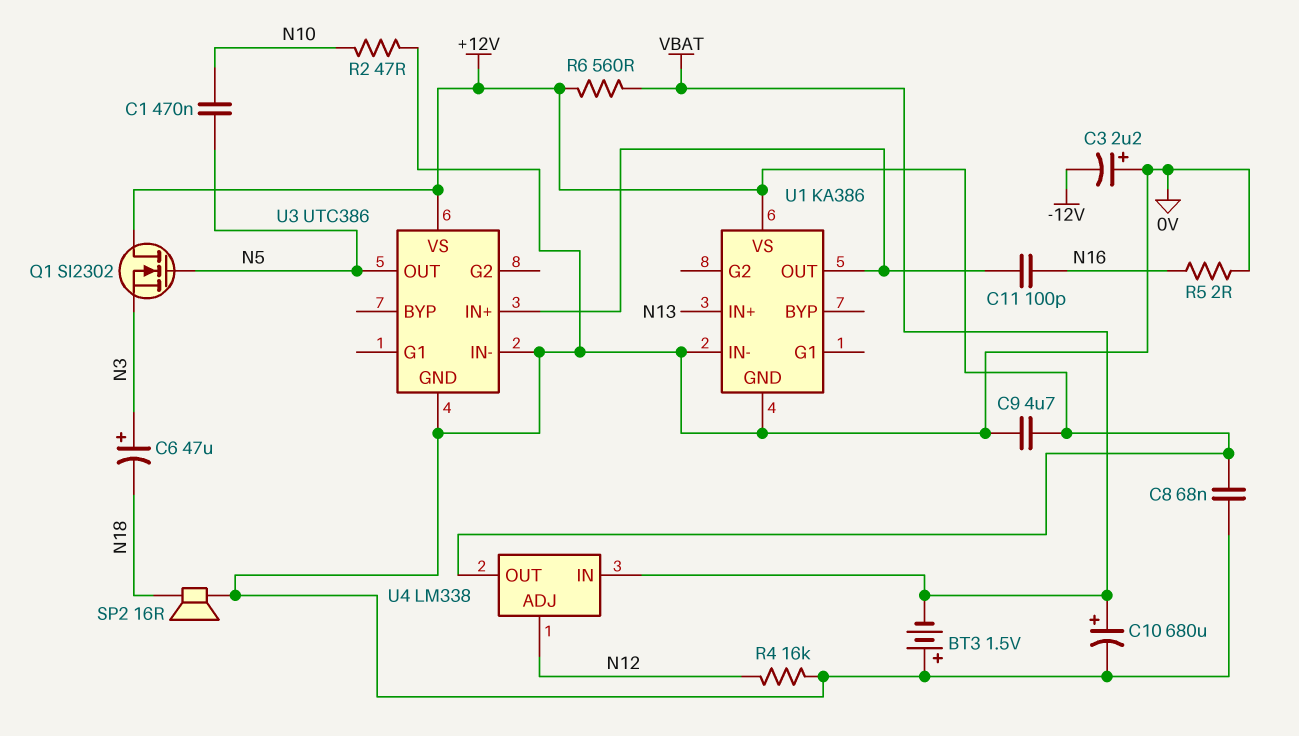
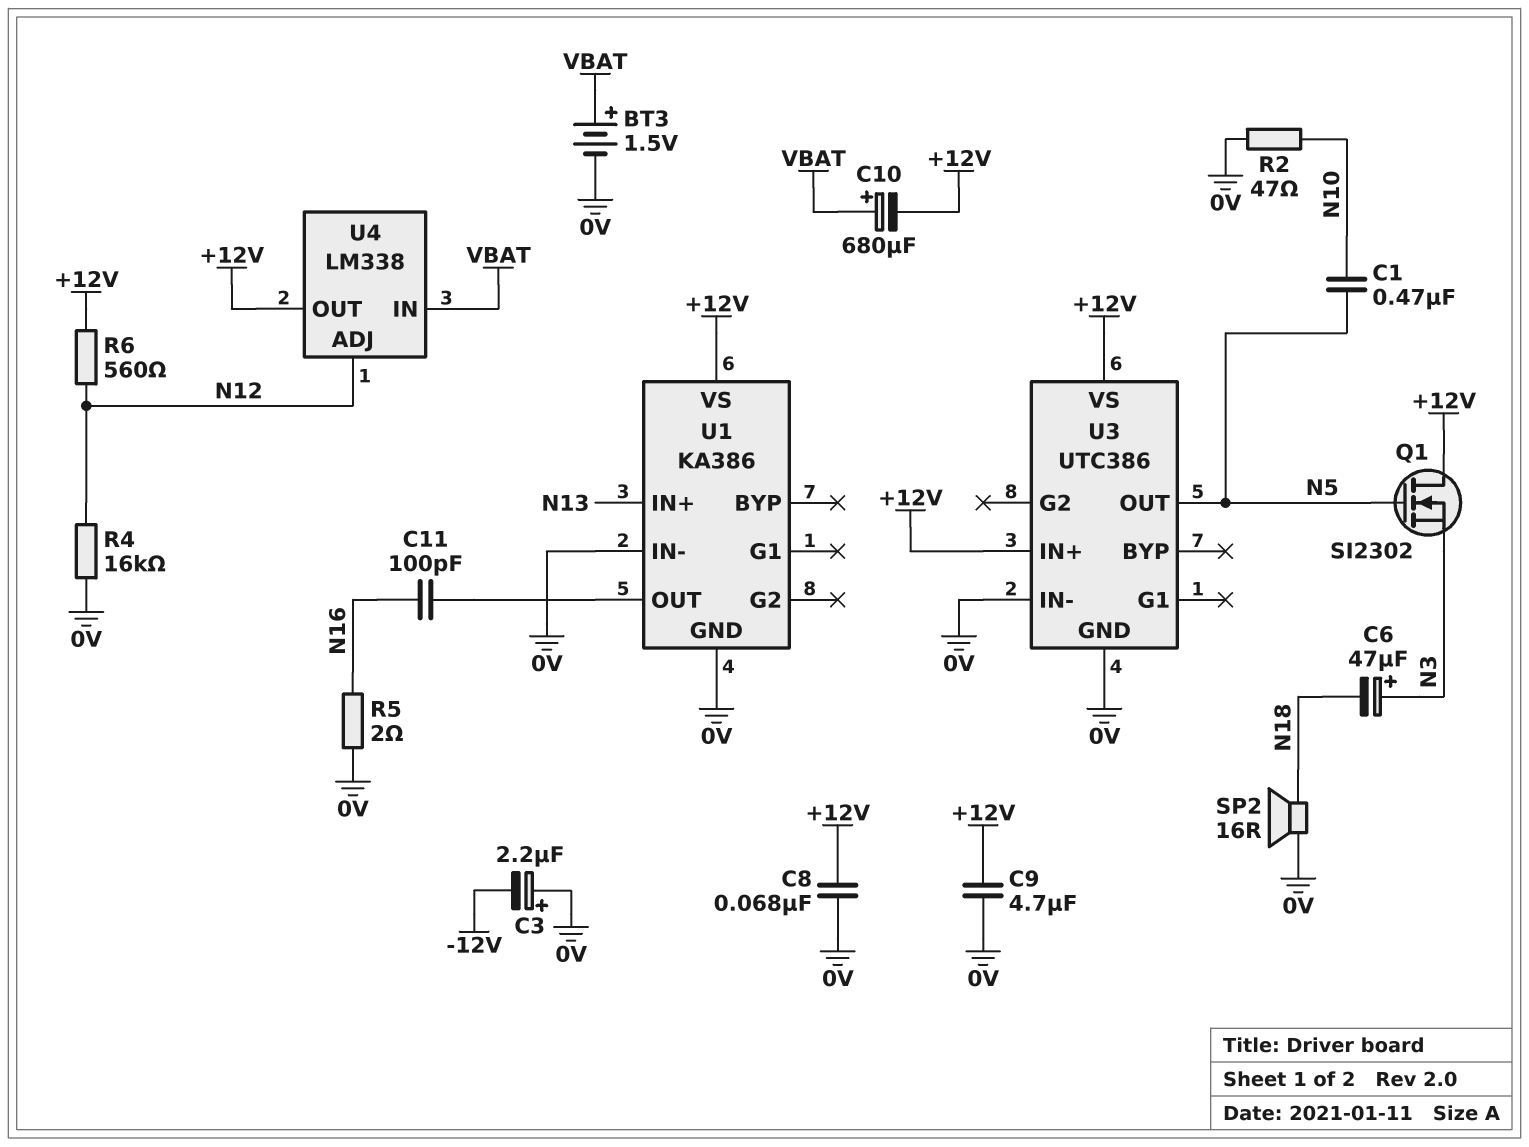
BT3: 1.5V (plus 0V, minus VBAT) -> 1.5V (plus VBAT, minus 0V)
C10: 680uF (plus VBAT, minus 0V) -> 680uF (plus VBAT, minus +12V)
R6: 560 (+12V, VBAT) -> 560 (+12V, N12)
U3 pin IN+: U1/OUT -> +12V

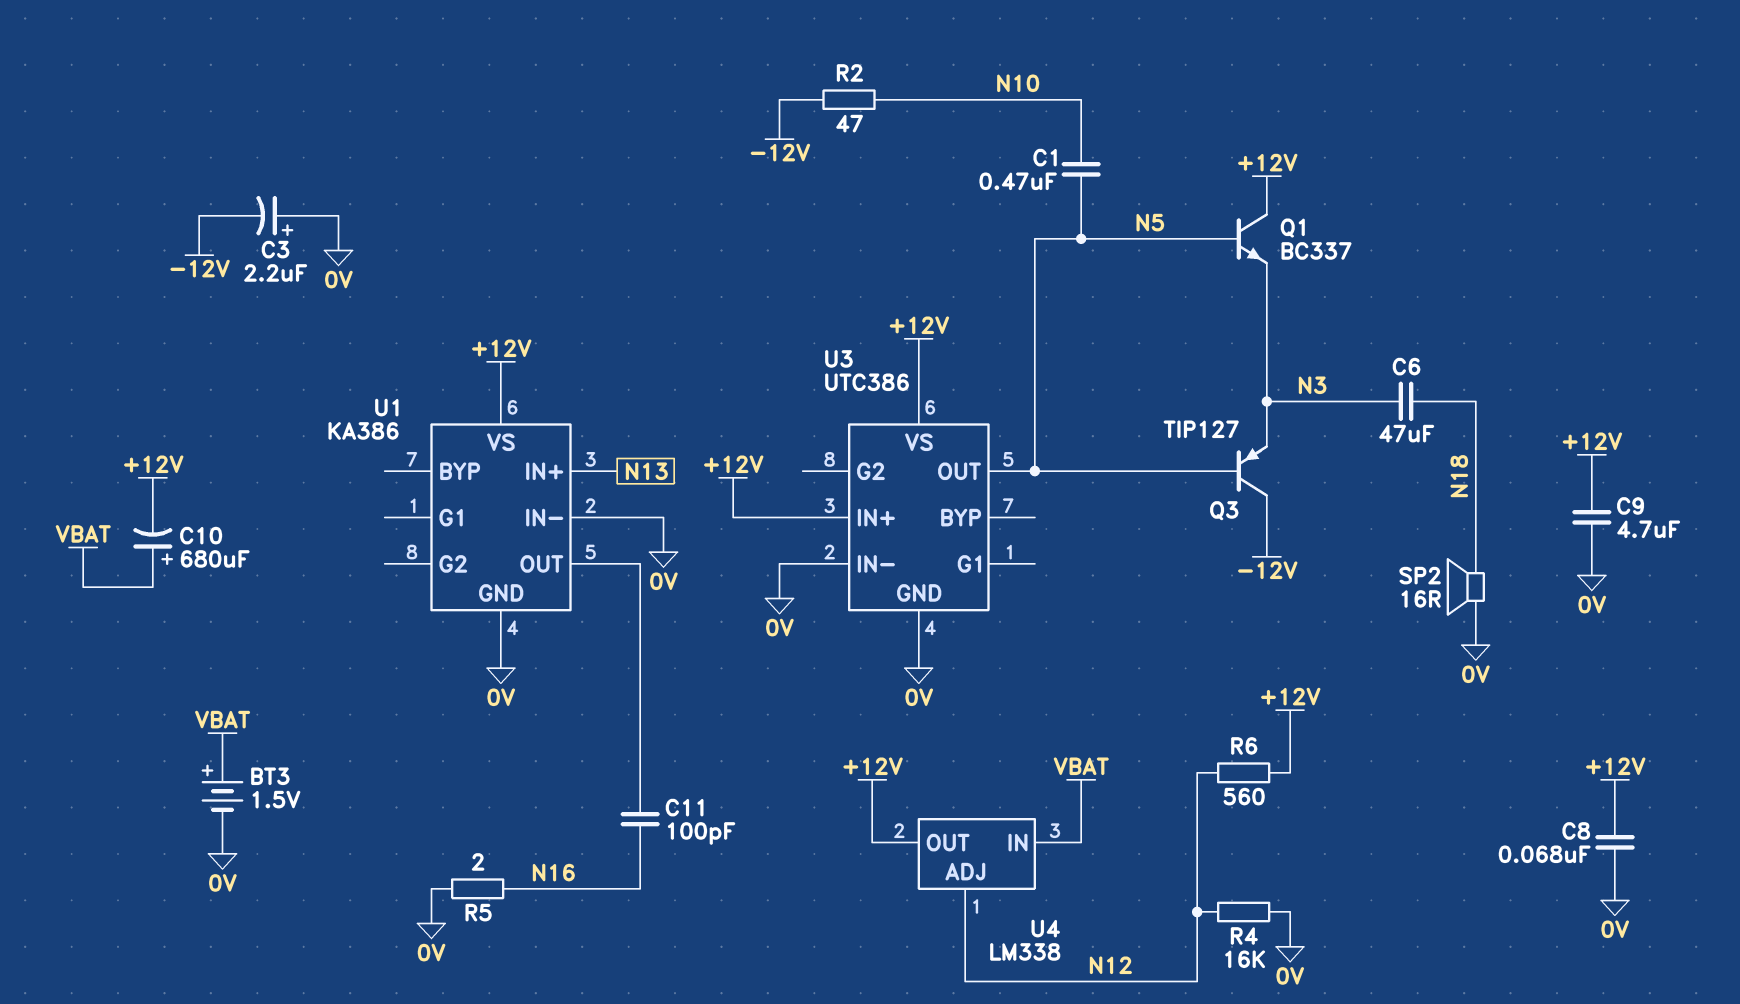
C6: 47uF (plus N3, minus N18) -> 47uF (N3, N18)
Q1: NMOS SI2302 (G N5, D +12V, S N3) -> NPN BC337 (B N5, C +12V, E N3)
Q3: none -> PNP TIP127 (B N5, C -12V, E N3)
R2: 47 (0V, N10) -> 47 (-12V, N10)

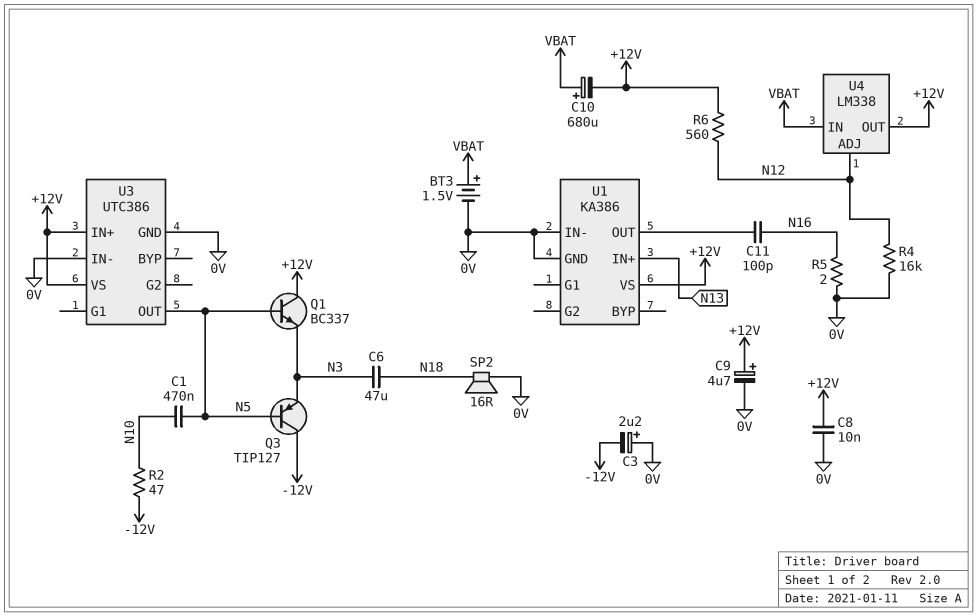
C8: 68nF (+12V, 0V) -> 10nF (+12V, 0V)
C9: 4.7uF (+12V, 0V) -> 4.7uF (plus +12V, minus 0V)

